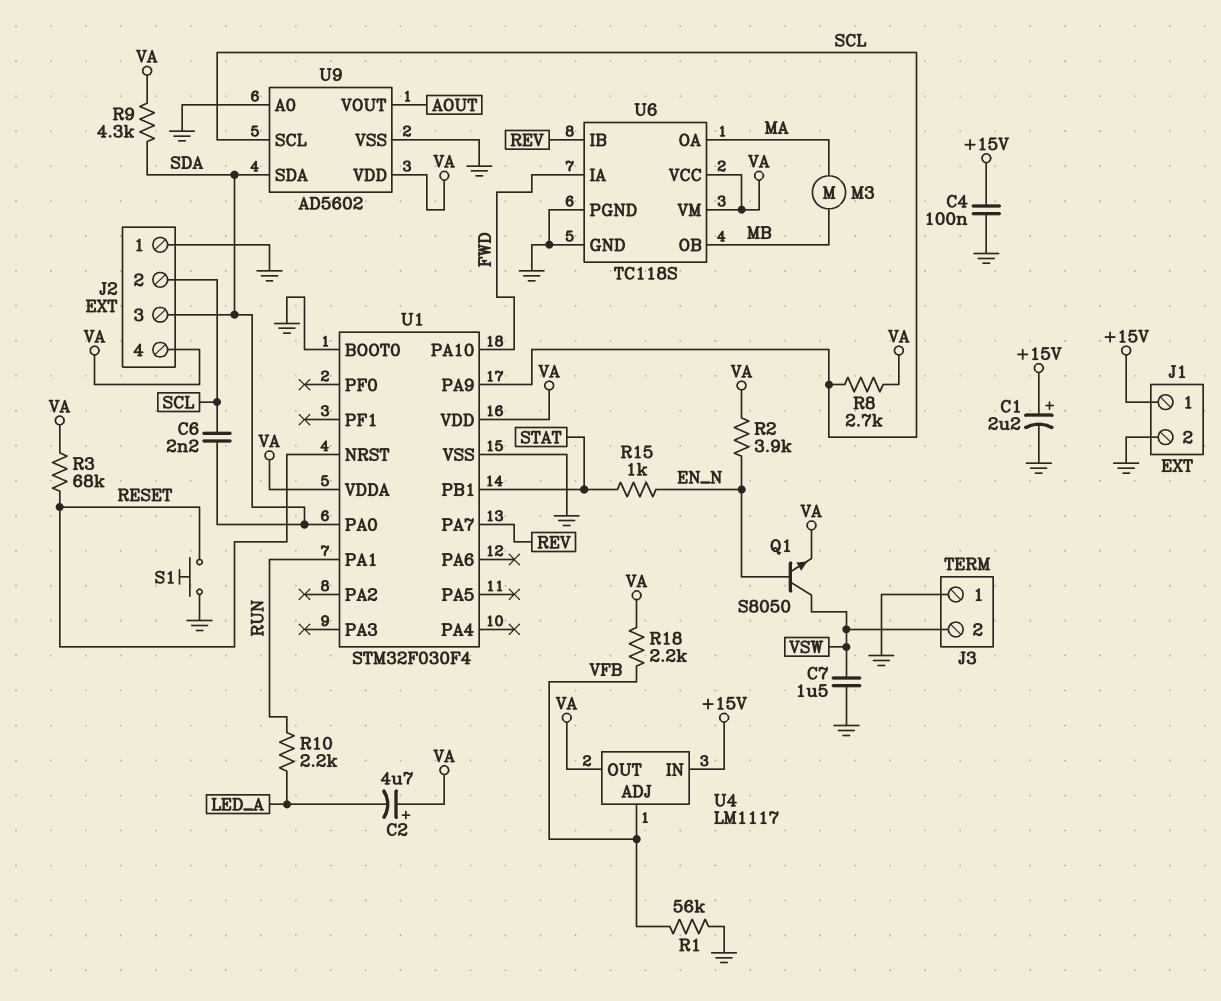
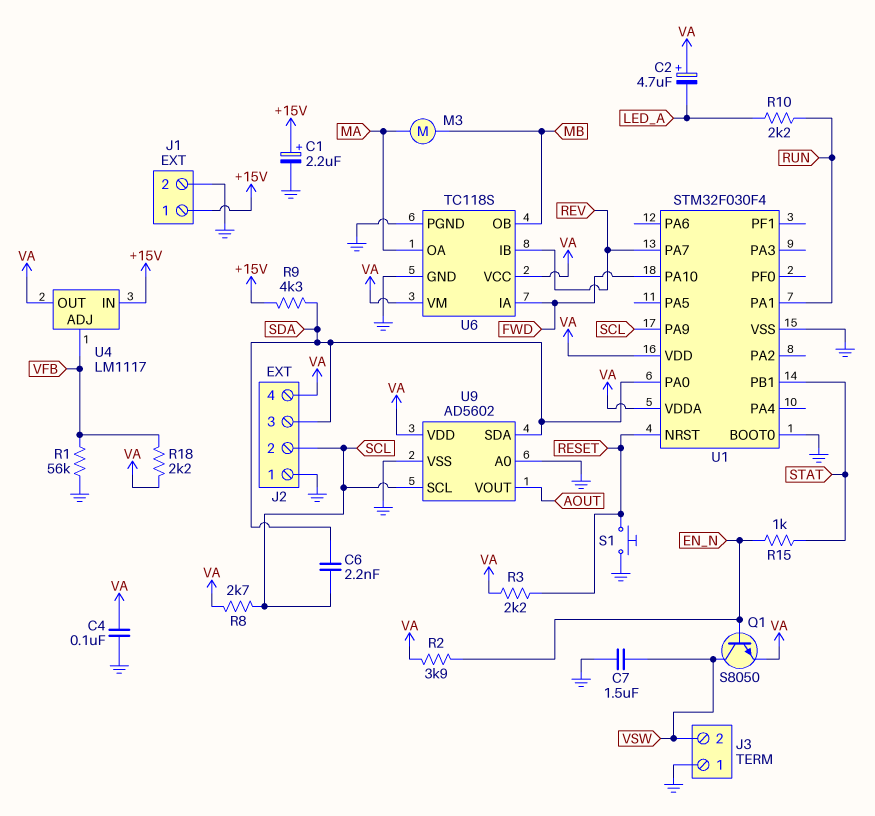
C4: 100nF (+15V, GND) -> 100nF (GND, VA)
R3: 68k (RESET, VA) -> 2.2k (RESET, VA)
R9: 4.3k (SDA, VA) -> 4.3k (+15V, SDA)

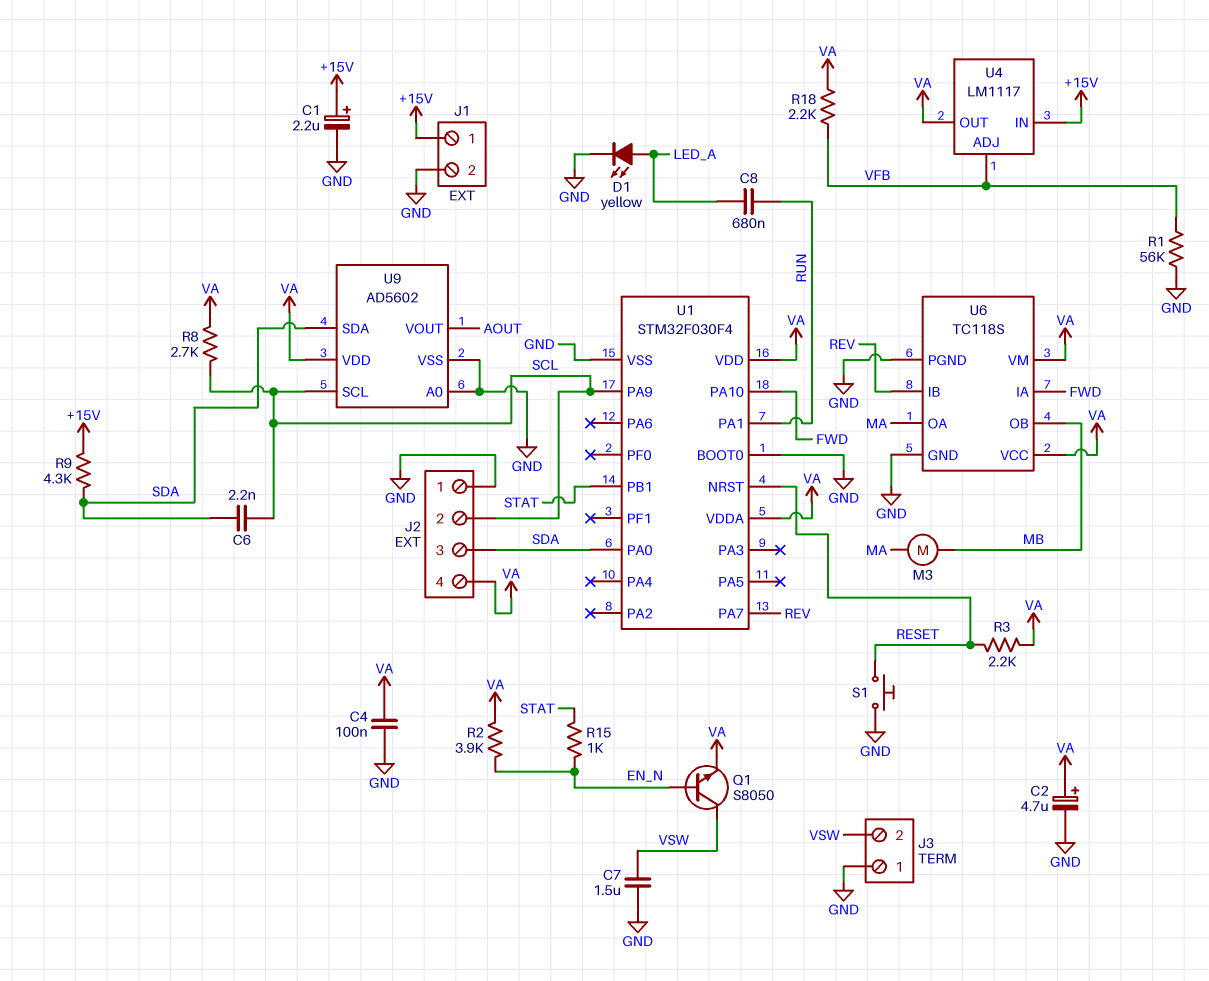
C2: 4.7uF (plus VA, minus LED_A) -> 4.7uF (plus VA, minus GND)
C8: none -> 680nF (LED_A, RUN)
D1: none -> LED yellow (A LED_A, K GND)
R10: 2.2k (LED_A, RUN) -> none

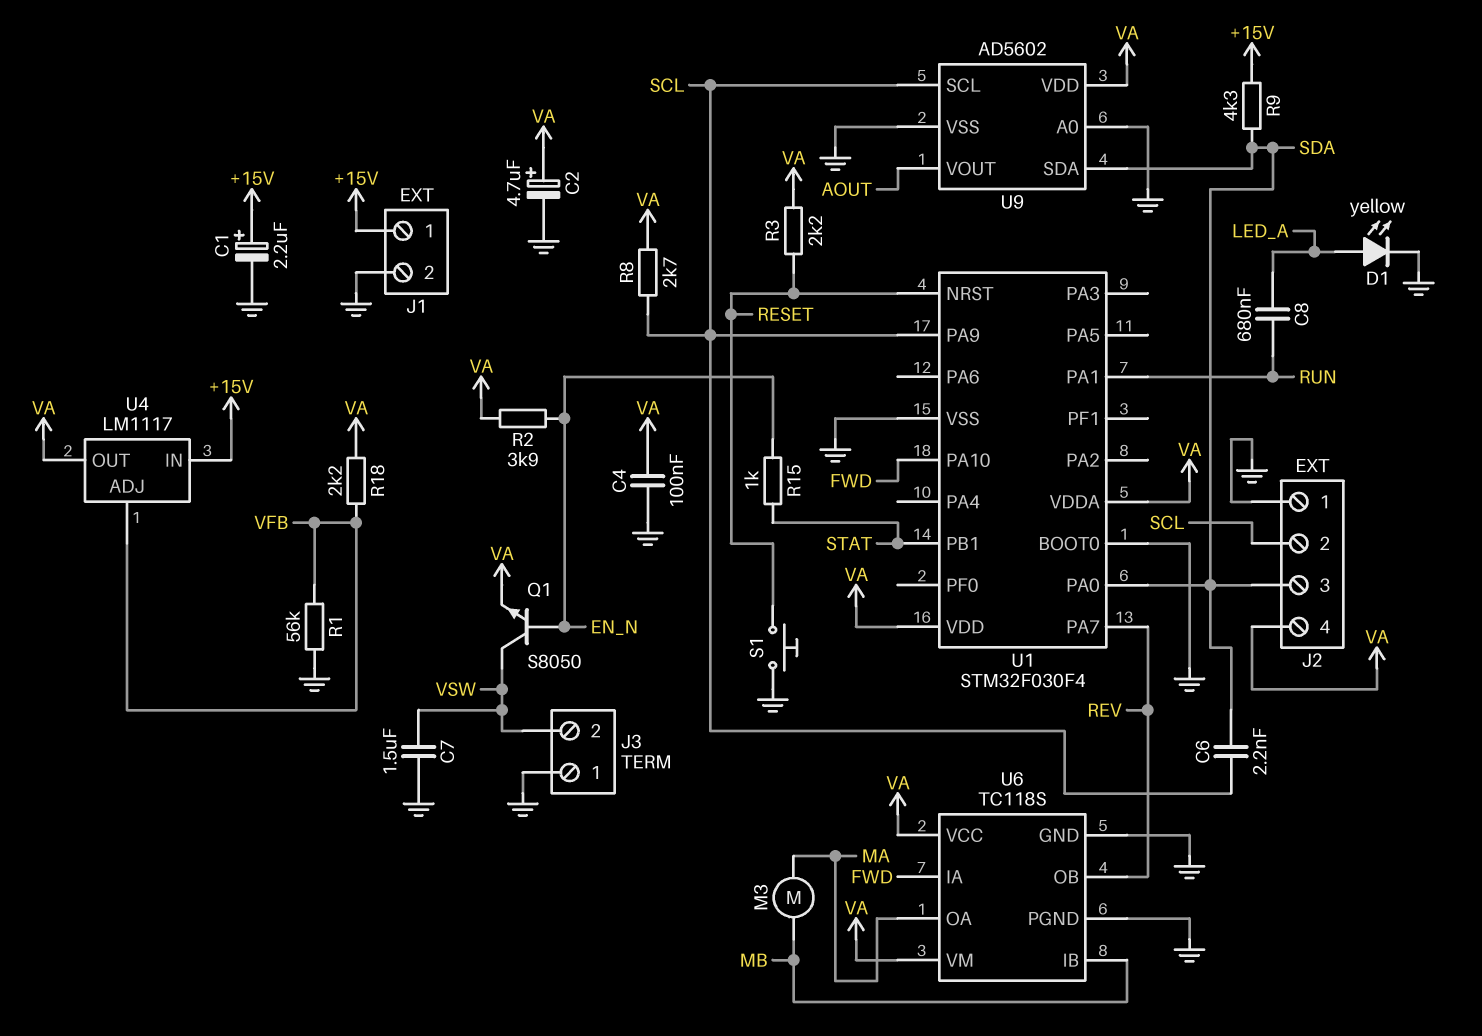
U6 pin IB: REV -> MB
U6 pin OB: MB -> REV

